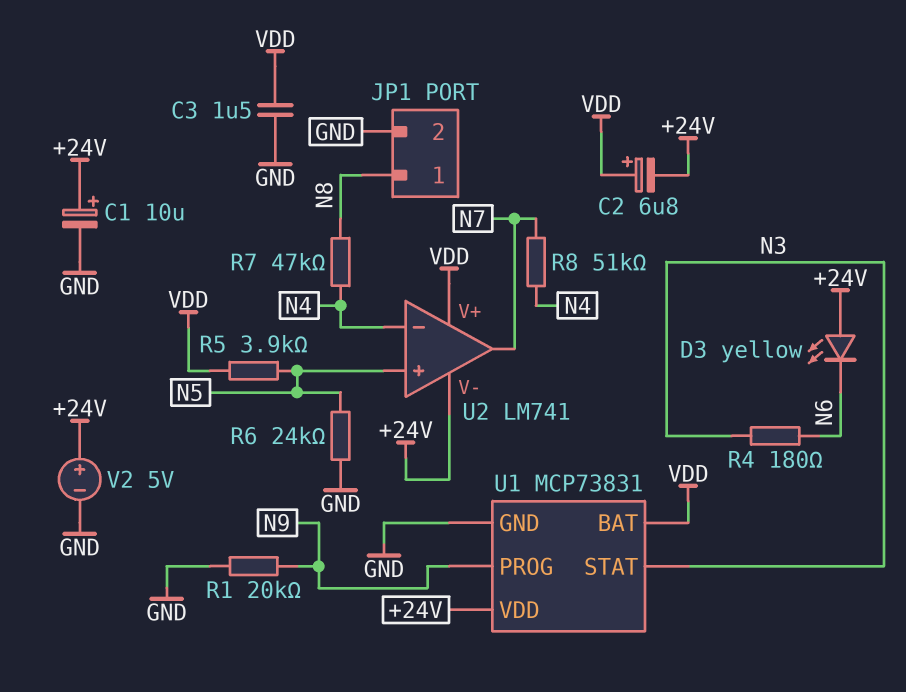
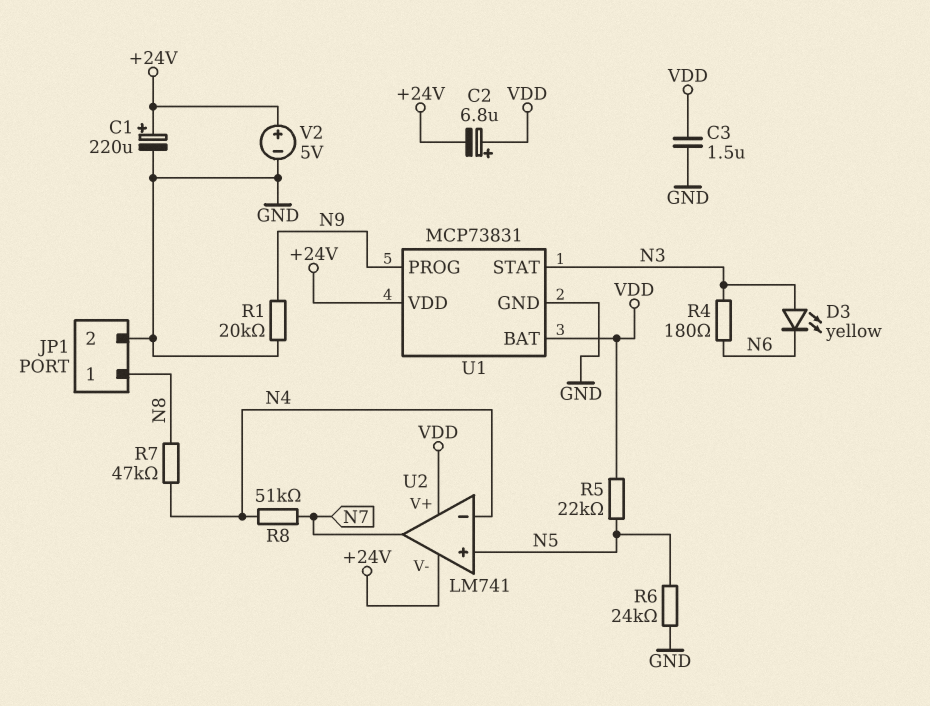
C1: 10uF (plus +24V, minus GND) -> 220uF (plus +24V, minus GND)
D3: LED yellow (A +24V, K N6) -> LED yellow (A N3, K N6)
R5: 3.9k (N5, VDD) -> 22k (N5, VDD)

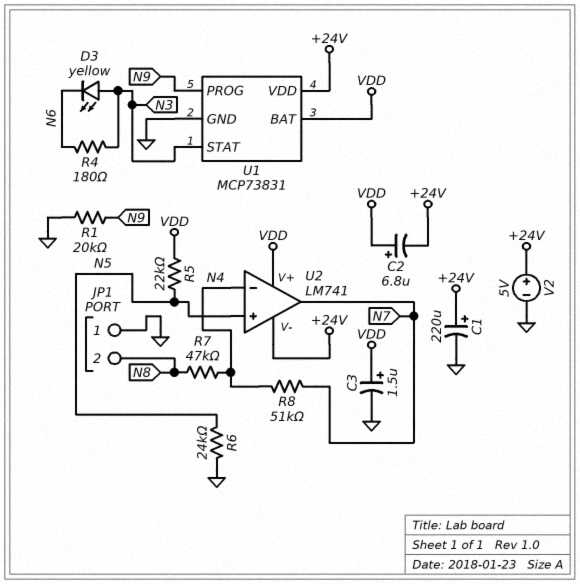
C3: 1.5uF (GND, VDD) -> 1.5uF (plus VDD, minus GND)
JP1 pin 1: N8 -> GND
JP1 pin 2: GND -> N8

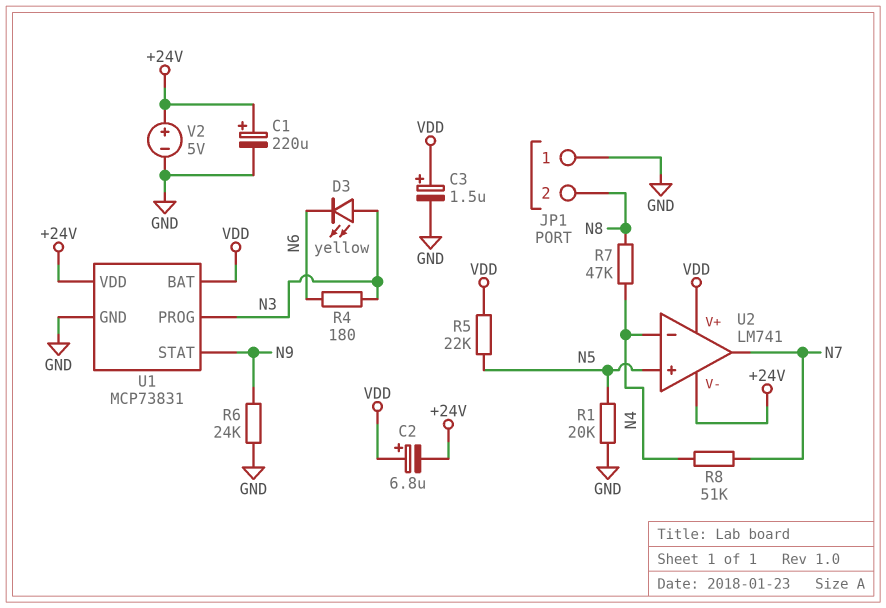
R1: 20k (GND, N9) -> 20k (GND, N5)
R6: 24k (GND, N5) -> 24k (GND, N9)
U1 pin PROG: N9 -> N3
U1 pin STAT: N3 -> N9

